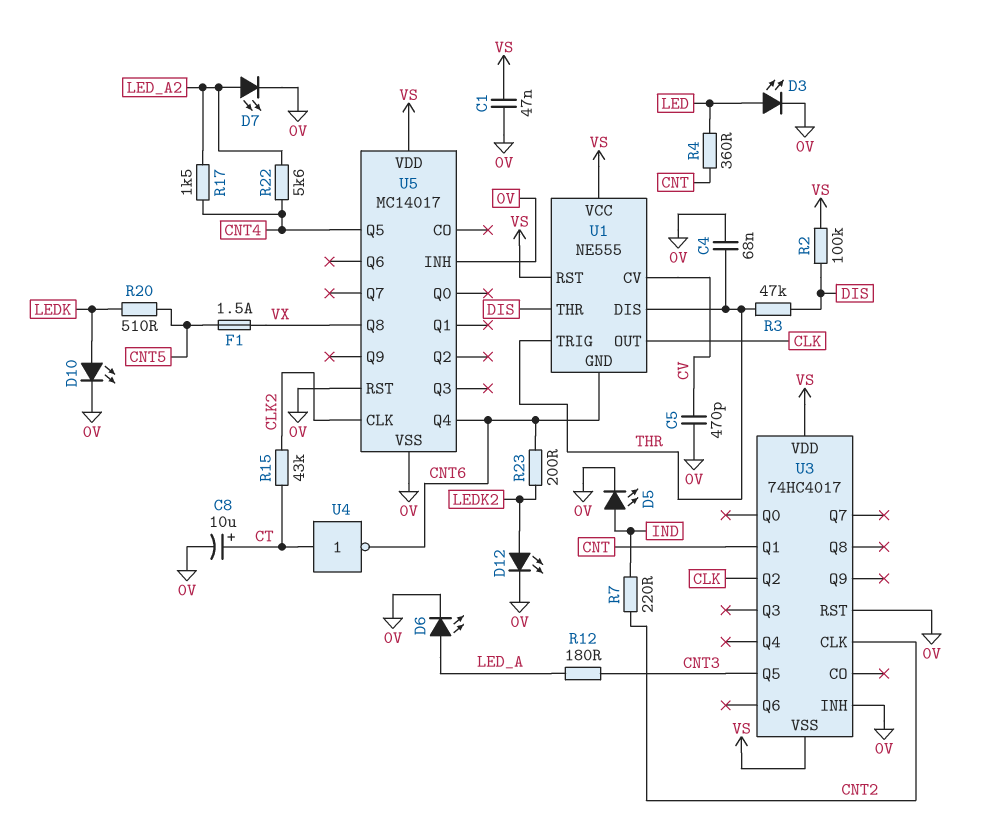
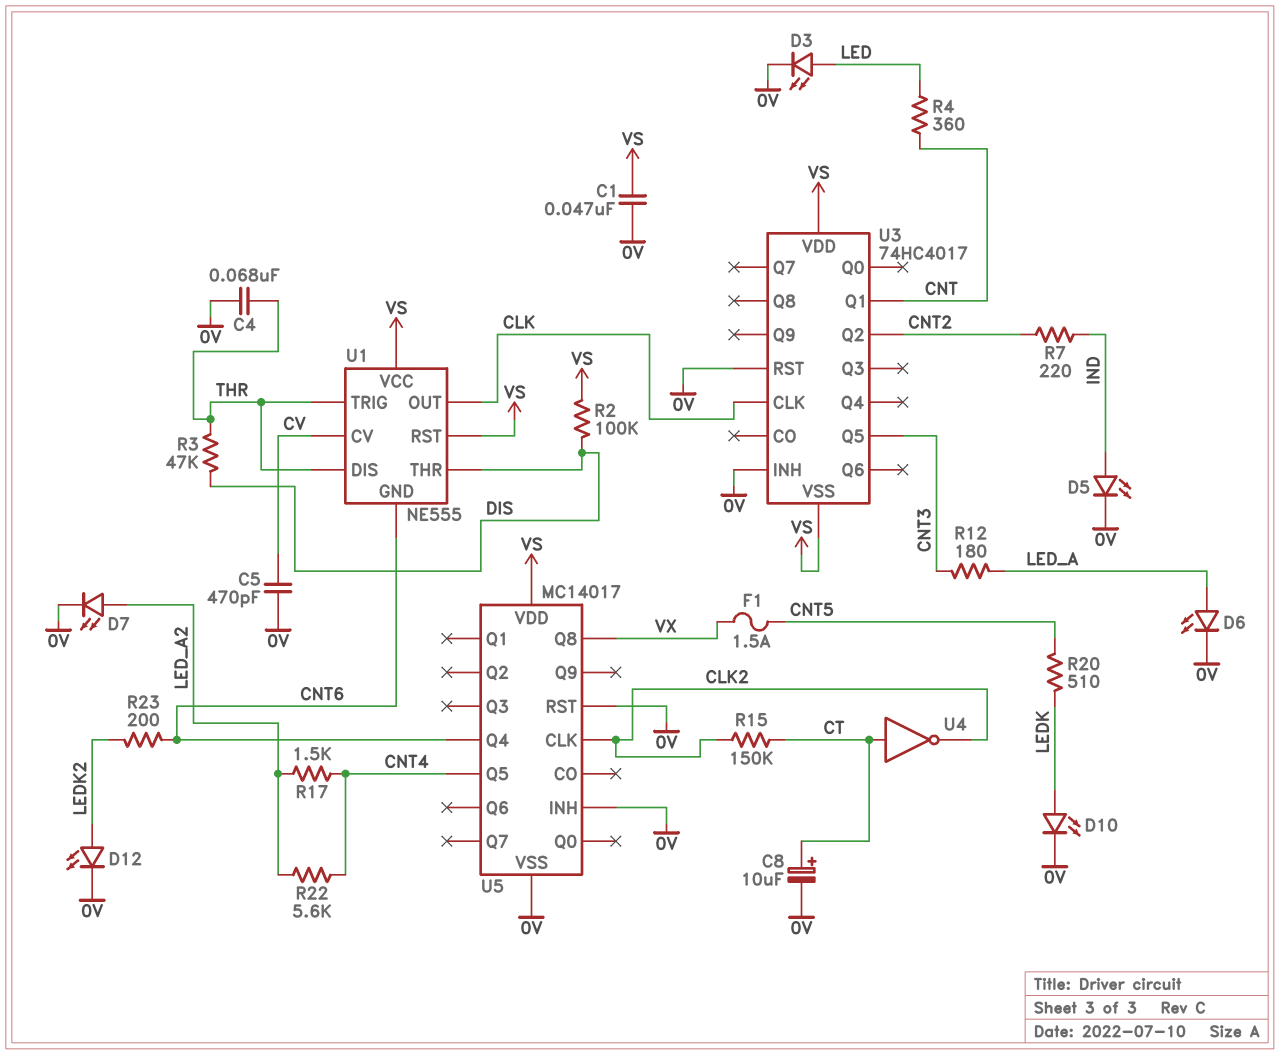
R15: 43k (CLK2, CT) -> 150k (CLK2, CT)
U3 pin CLK: CNT2 -> CLK
U3 pin Q2: CLK -> CNT2
U4: NOT (in CT, out CNT6) -> NOT (in CT, out CLK2)

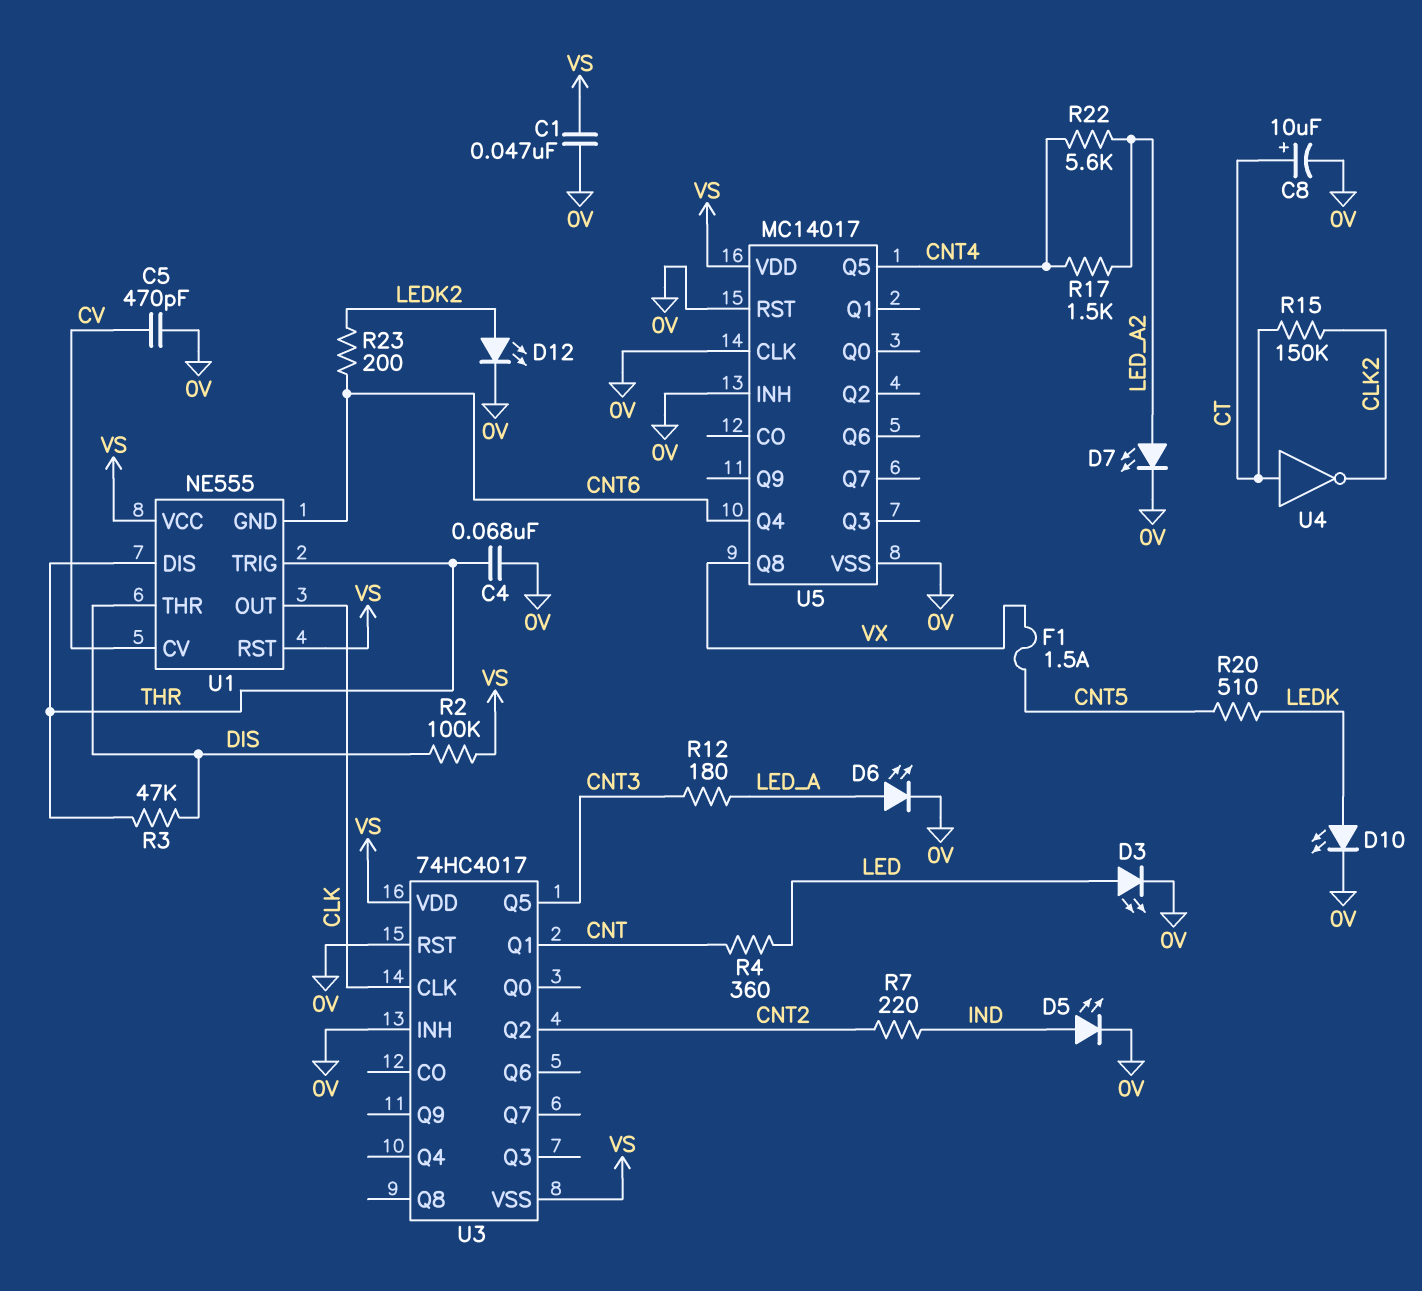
U5 pin CLK: CLK2 -> 0V

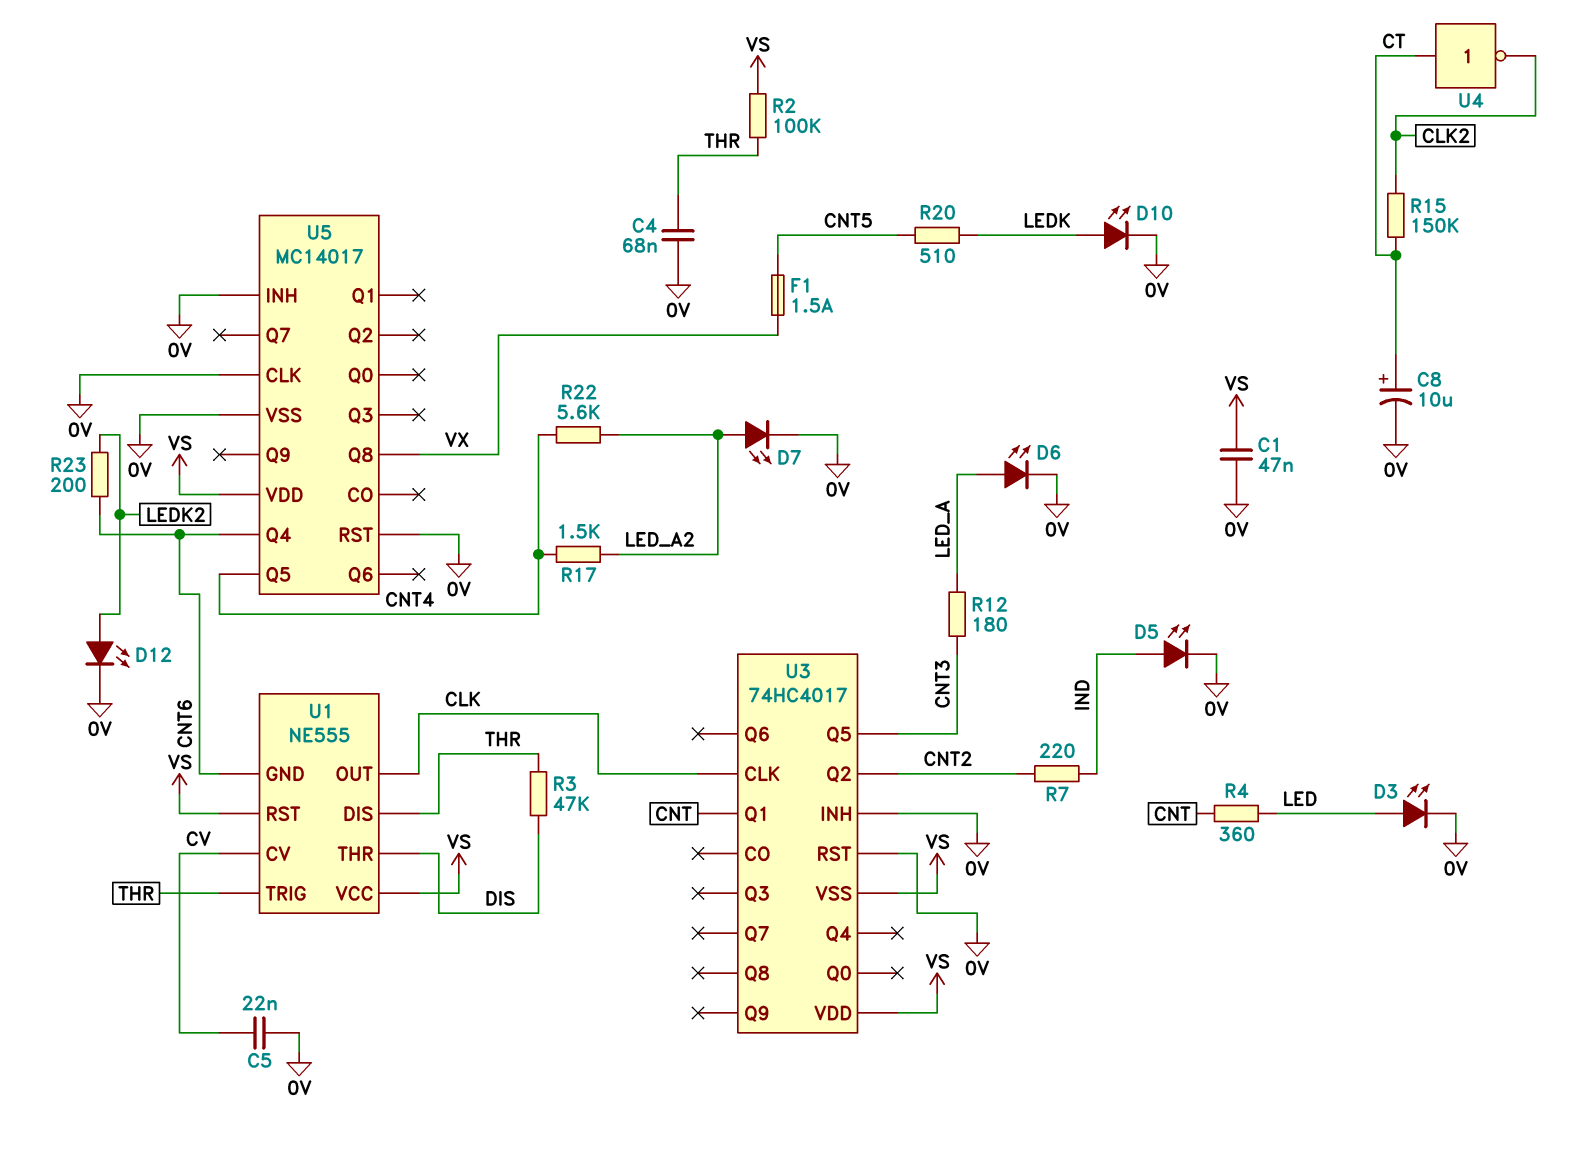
C5: 470pF (0V, CV) -> 22nF (0V, CV)
R2: 100k (DIS, VS) -> 100k (THR, VS)

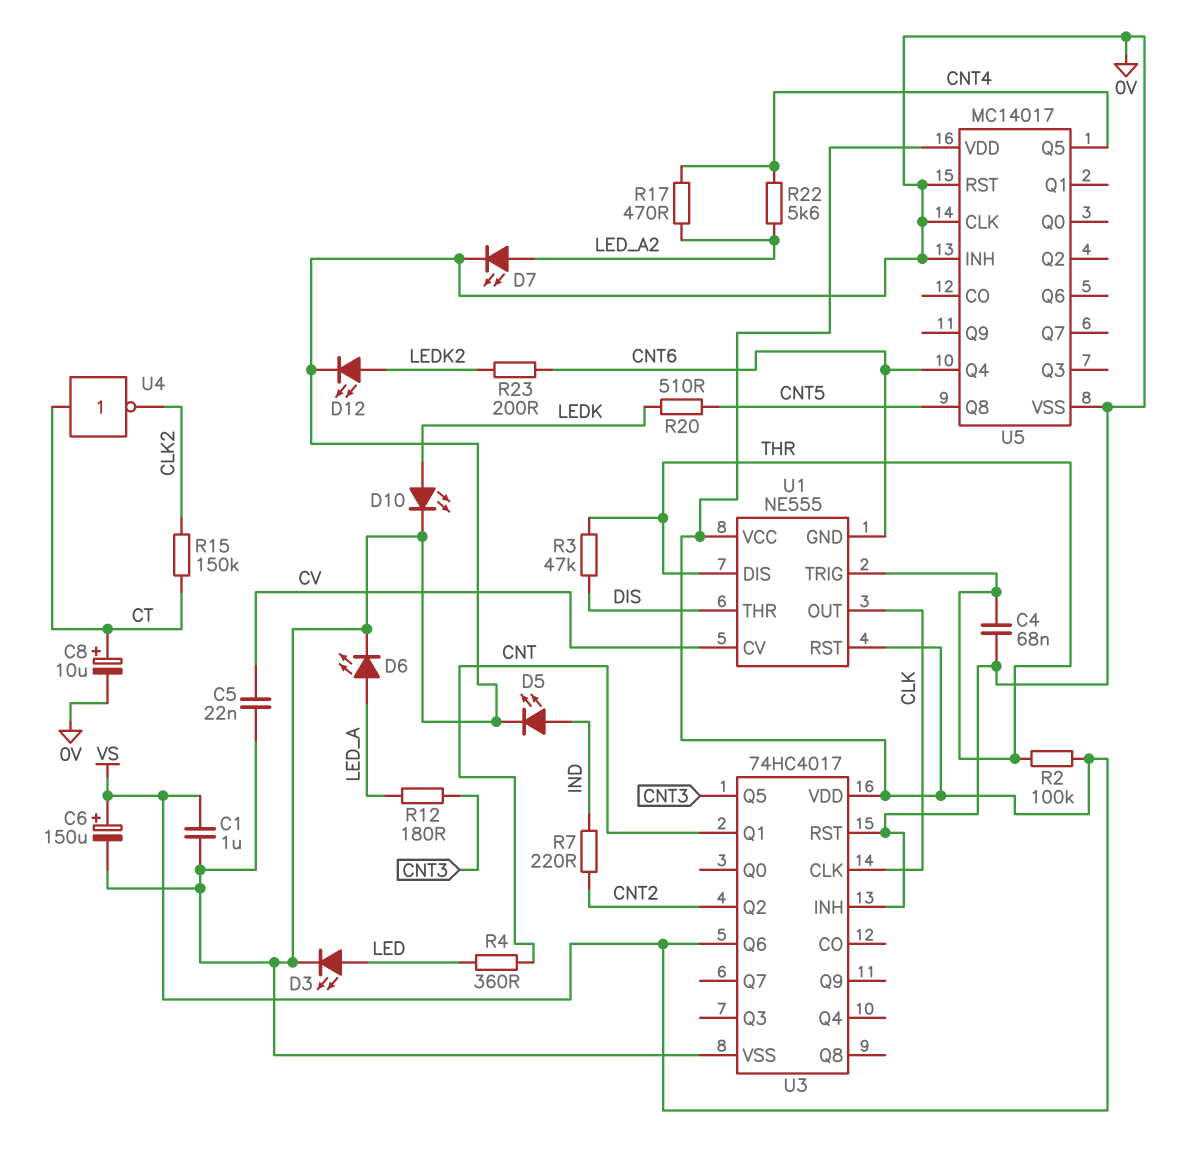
C1: 47nF (0V, VS) -> 1uF (0V, VS)
C6: none -> 150uF (plus VS, minus 0V)
F1: 1.5A (CNT5, VX) -> none
R17: 1.5k (CNT4, LED_A2) -> 470 (CNT4, LED_A2)
U3 pin Q6: none -> VS
U3 pin VSS: VS -> 0V
U5 pin Q8: VX -> CNT5

